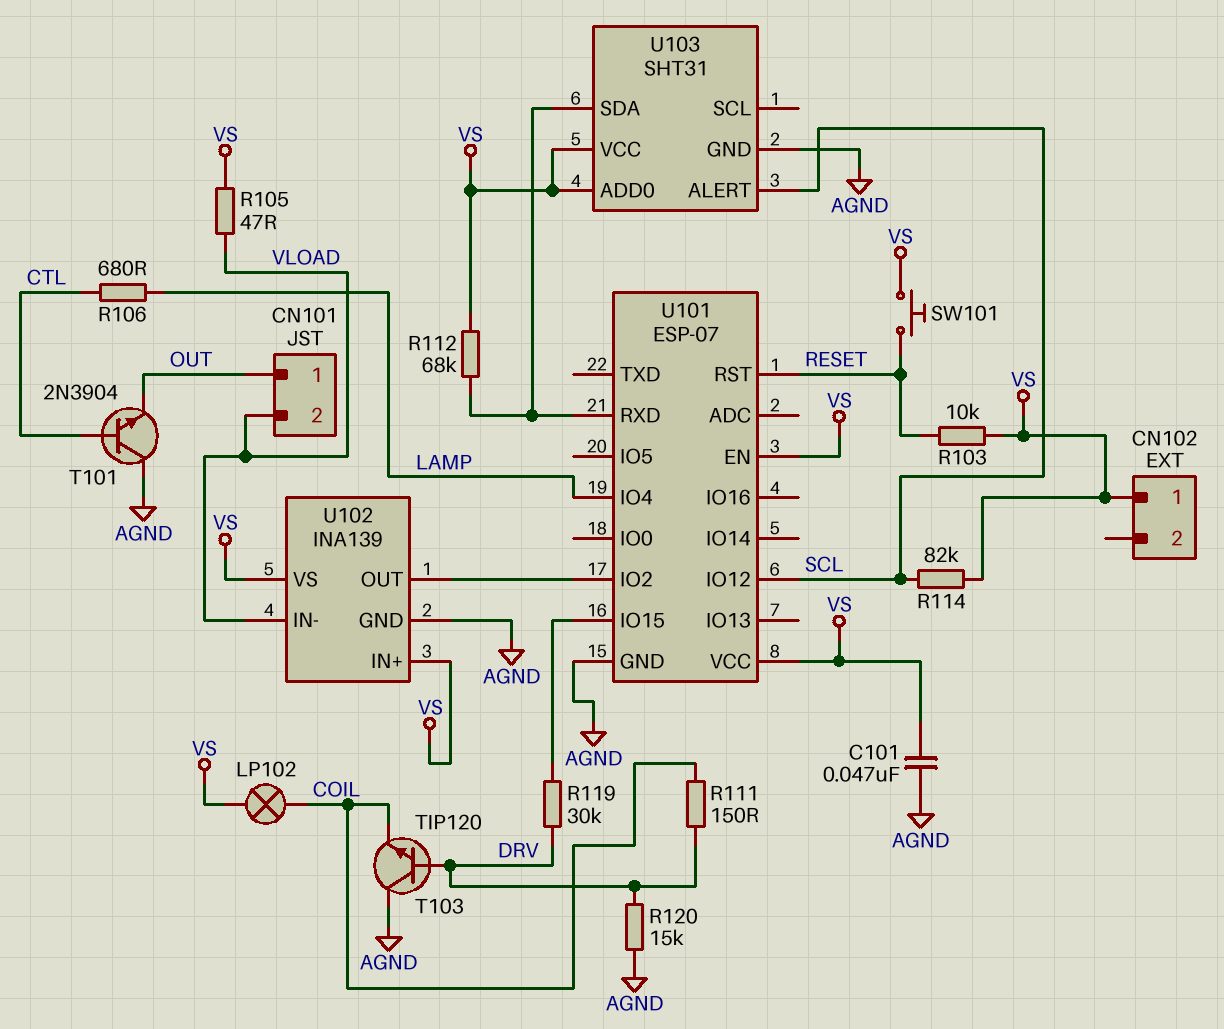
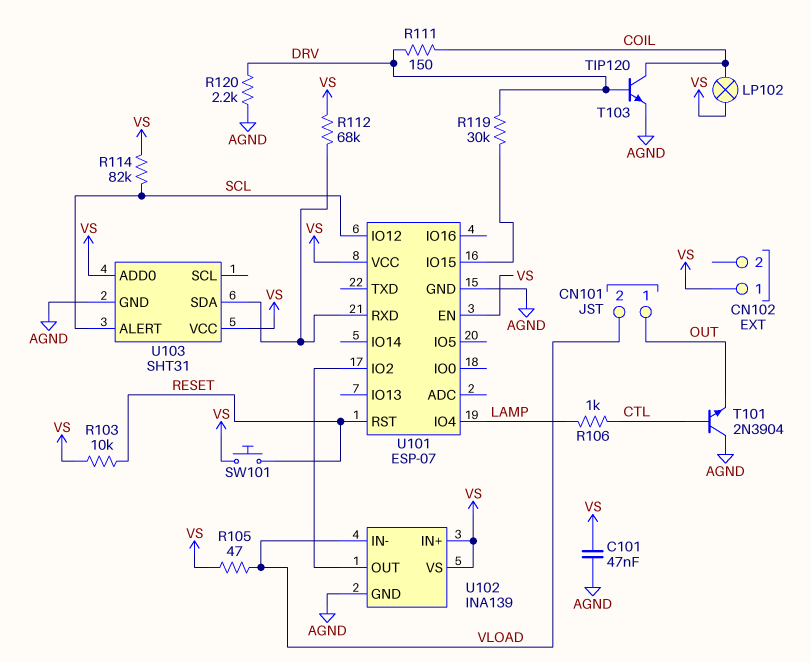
R106: 680 (CTL, LAMP) -> 1k (CTL, LAMP)
R120: 15k (AGND, DRV) -> 2.2k (AGND, DRV)
T103: NPN TIP120 (B DRV, C AGND, E COIL) -> NPN TIP120 (B DRV, C COIL, E AGND)

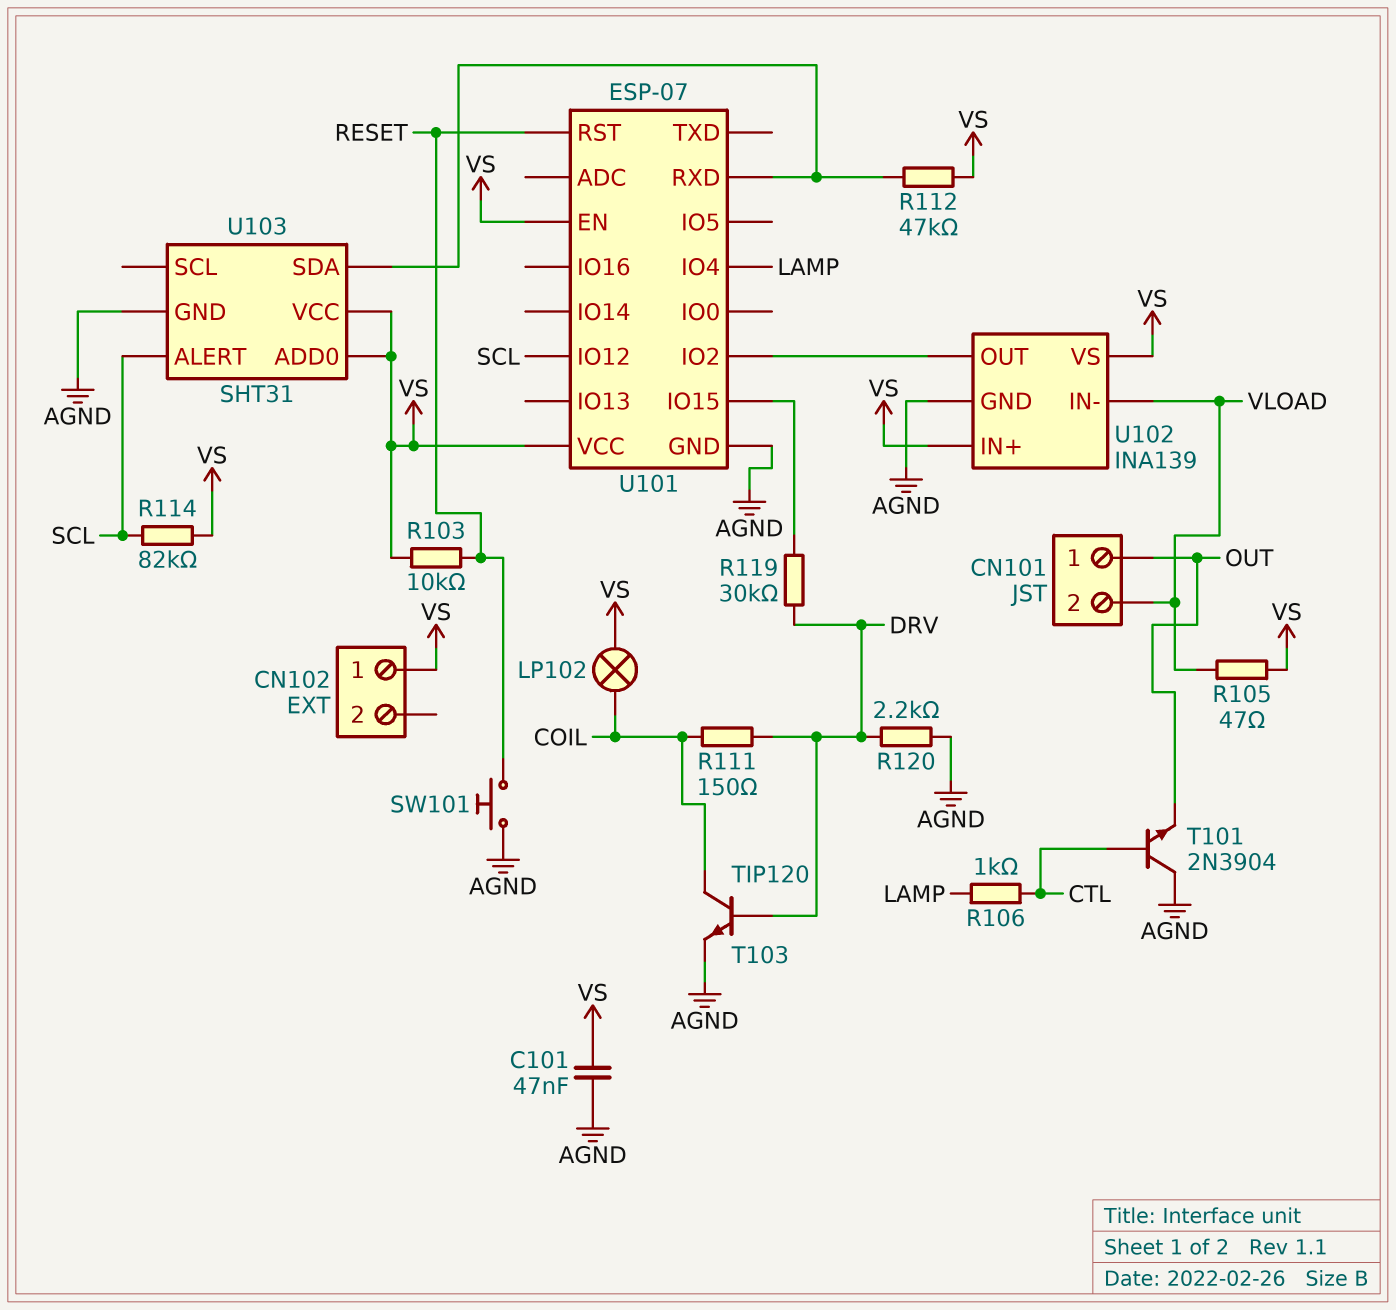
R112: 68k (U101/RXD, VS) -> 47k (U101/RXD, VS)
SW101: button (RESET, VS) -> button (AGND, RESET)

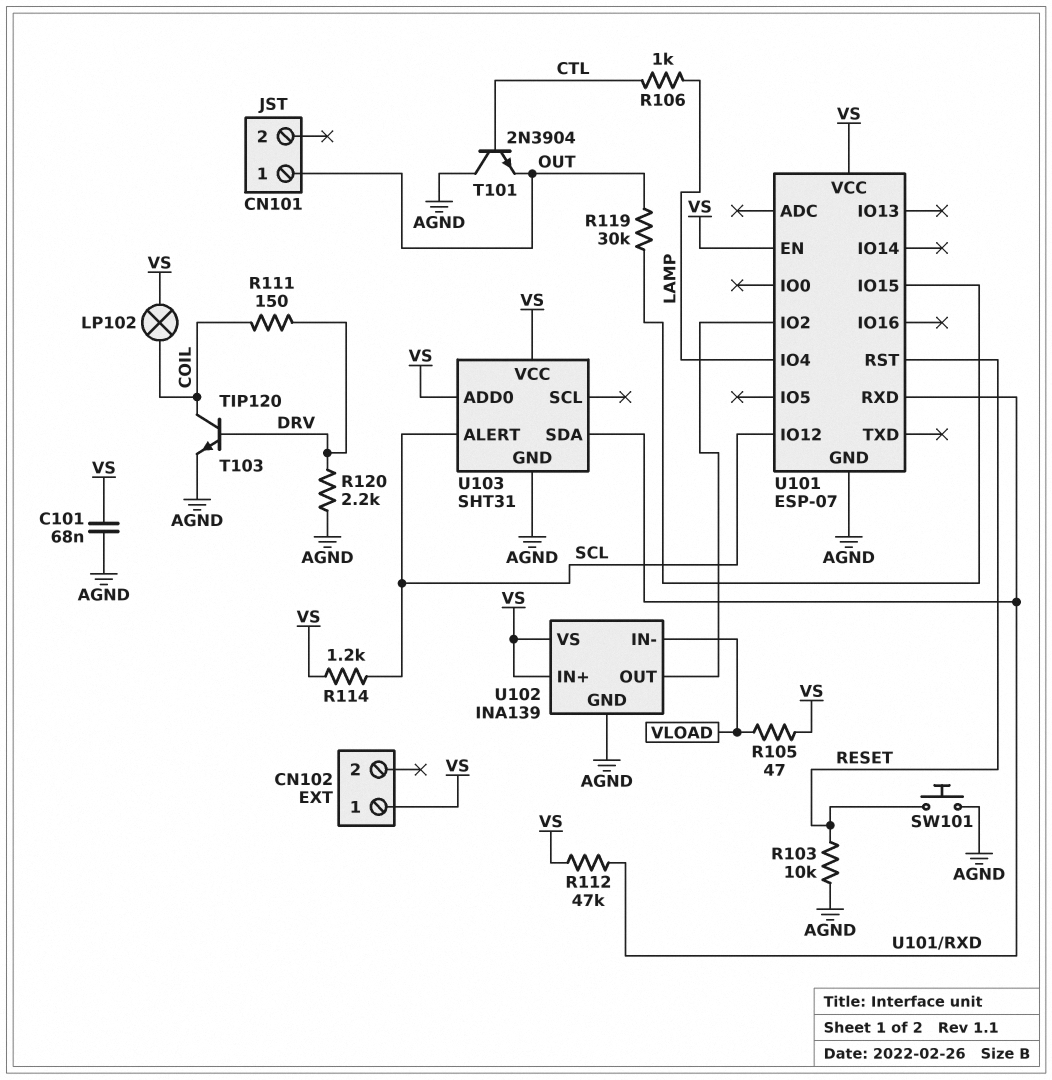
C101: 47nF (AGND, VS) -> 68nF (AGND, VS)
CN101 pin 2: VLOAD -> none
R103: 10k (RESET, VS) -> 10k (AGND, RESET)
R114: 82k (SCL, VS) -> 1.2k (SCL, VS)
R119: 30k (DRV, U101/IO15) -> 30k (OUT, U101/IO15)

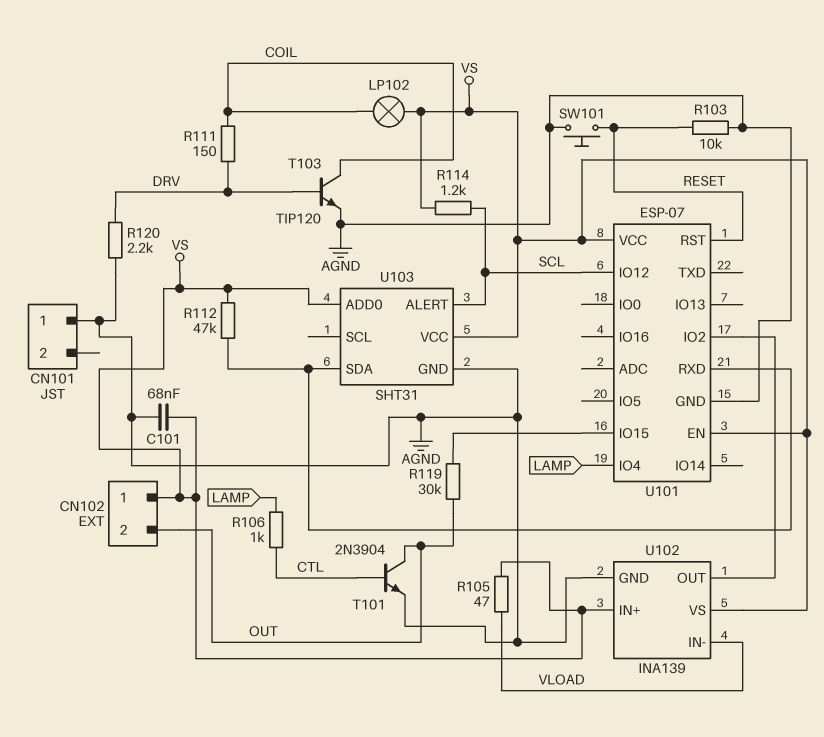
CN101 pin 1: OUT -> AGND
CN102 pin 2: none -> OUT
T101: NPN 2N3904 (B CTL, C AGND, E OUT) -> NPN 2N3904 (B CTL, C OUT, E AGND)

